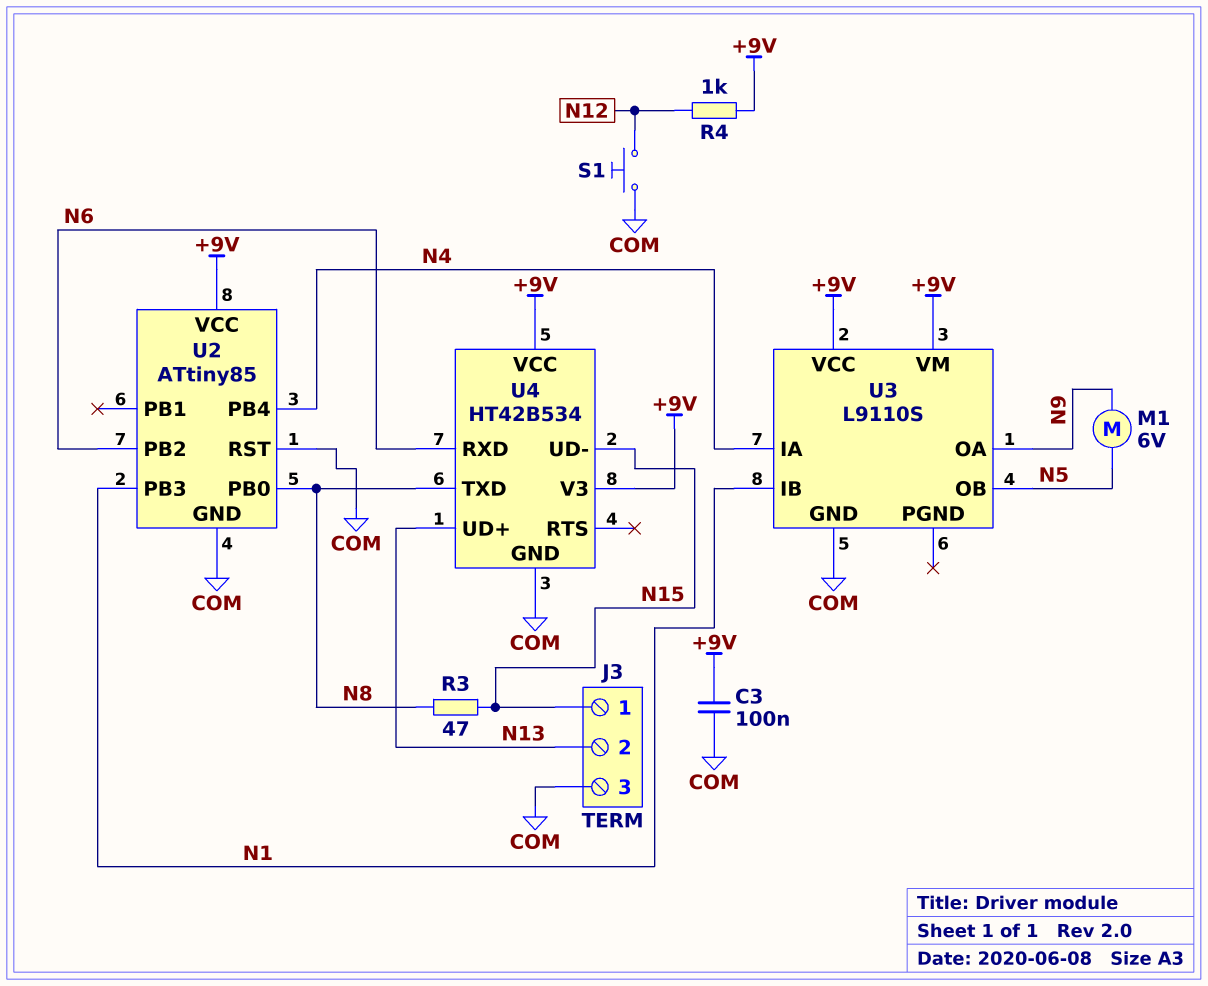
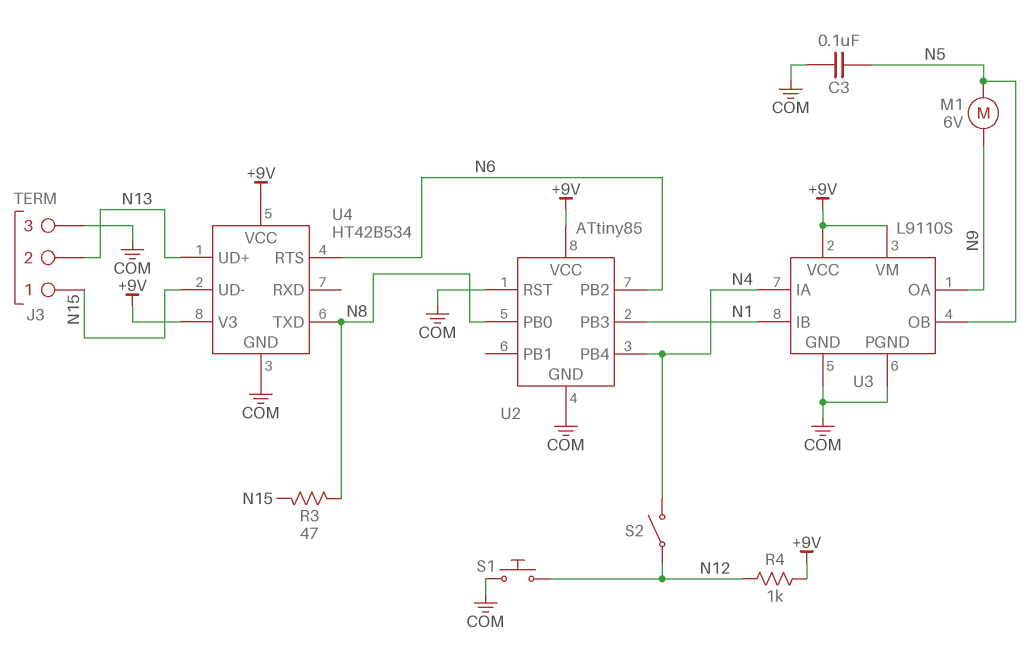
C3: 100nF (+9V, COM) -> 100nF (COM, N5)
S2: none -> switch (N4, N12)
U3 pin PGND: none -> COM
U4 pin RTS: none -> N6
U4 pin RXD: N6 -> none

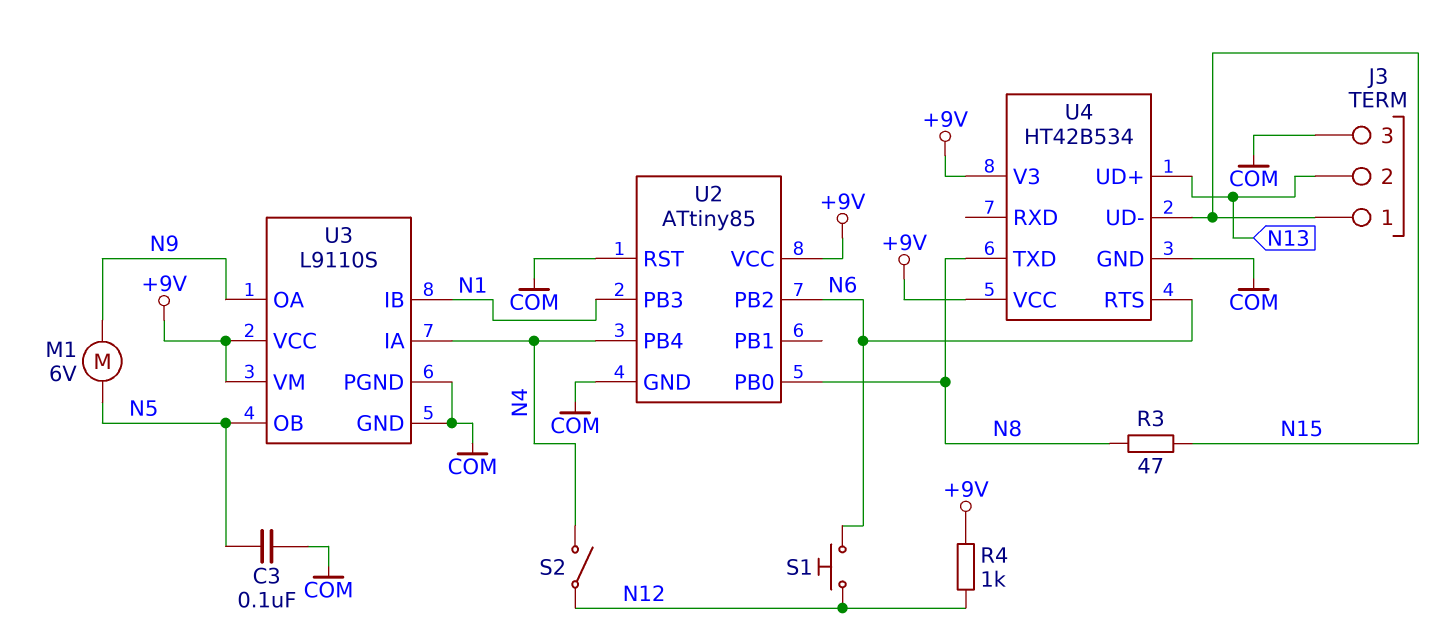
S1: button (COM, N12) -> button (N6, N12)

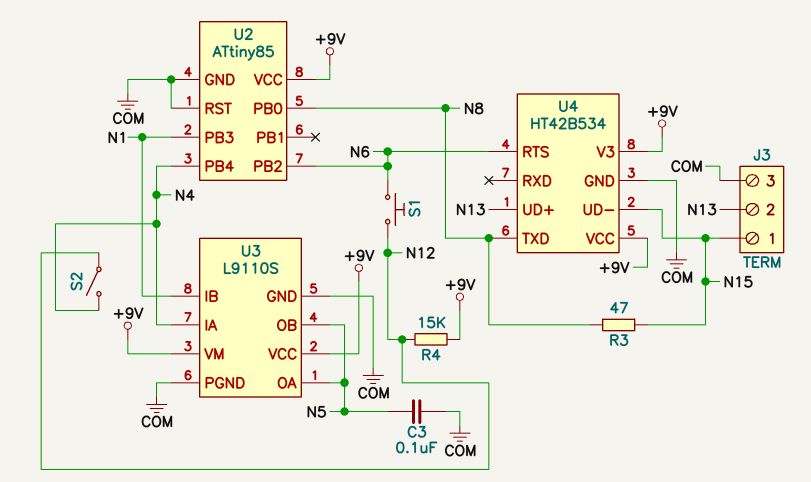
M1: motor 6V (N5, N9) -> none
R4: 1k (+9V, N12) -> 15k (+9V, N12)
U3 pin OA: N9 -> N5

